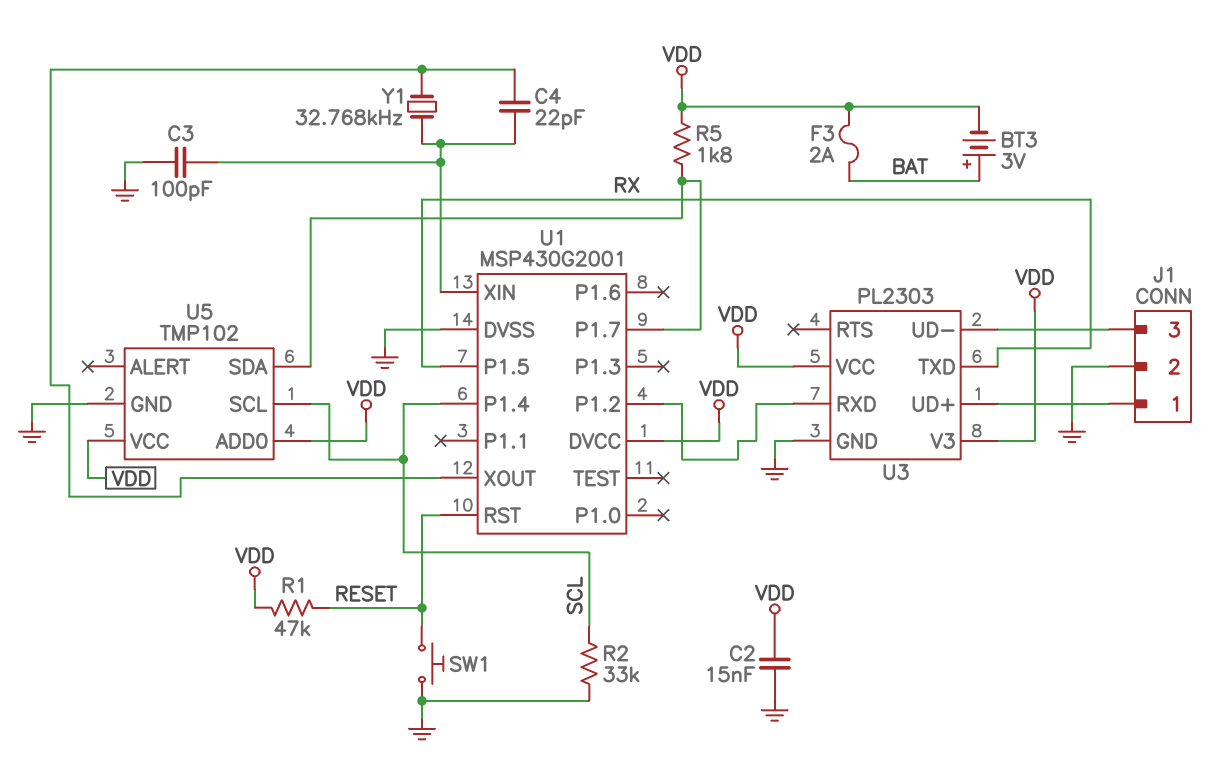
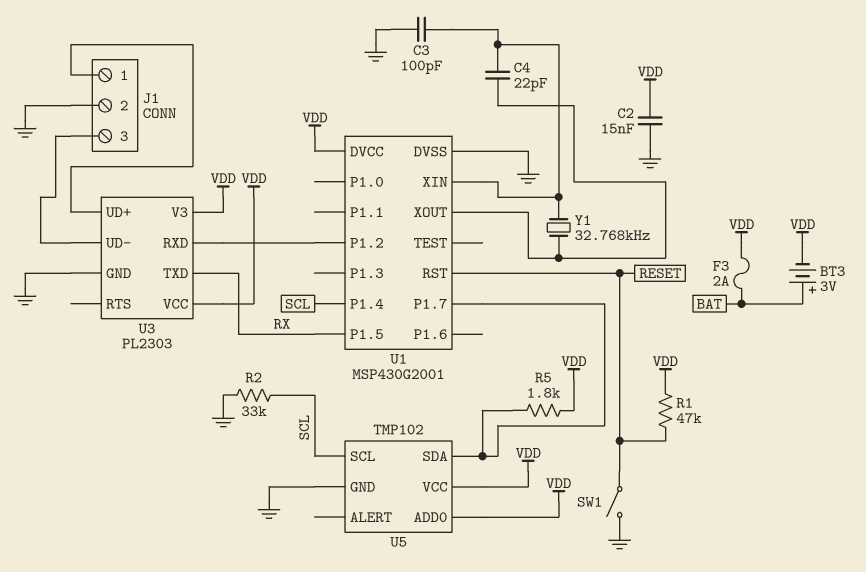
SW1: button (GND, RESET) -> switch (GND, RESET)

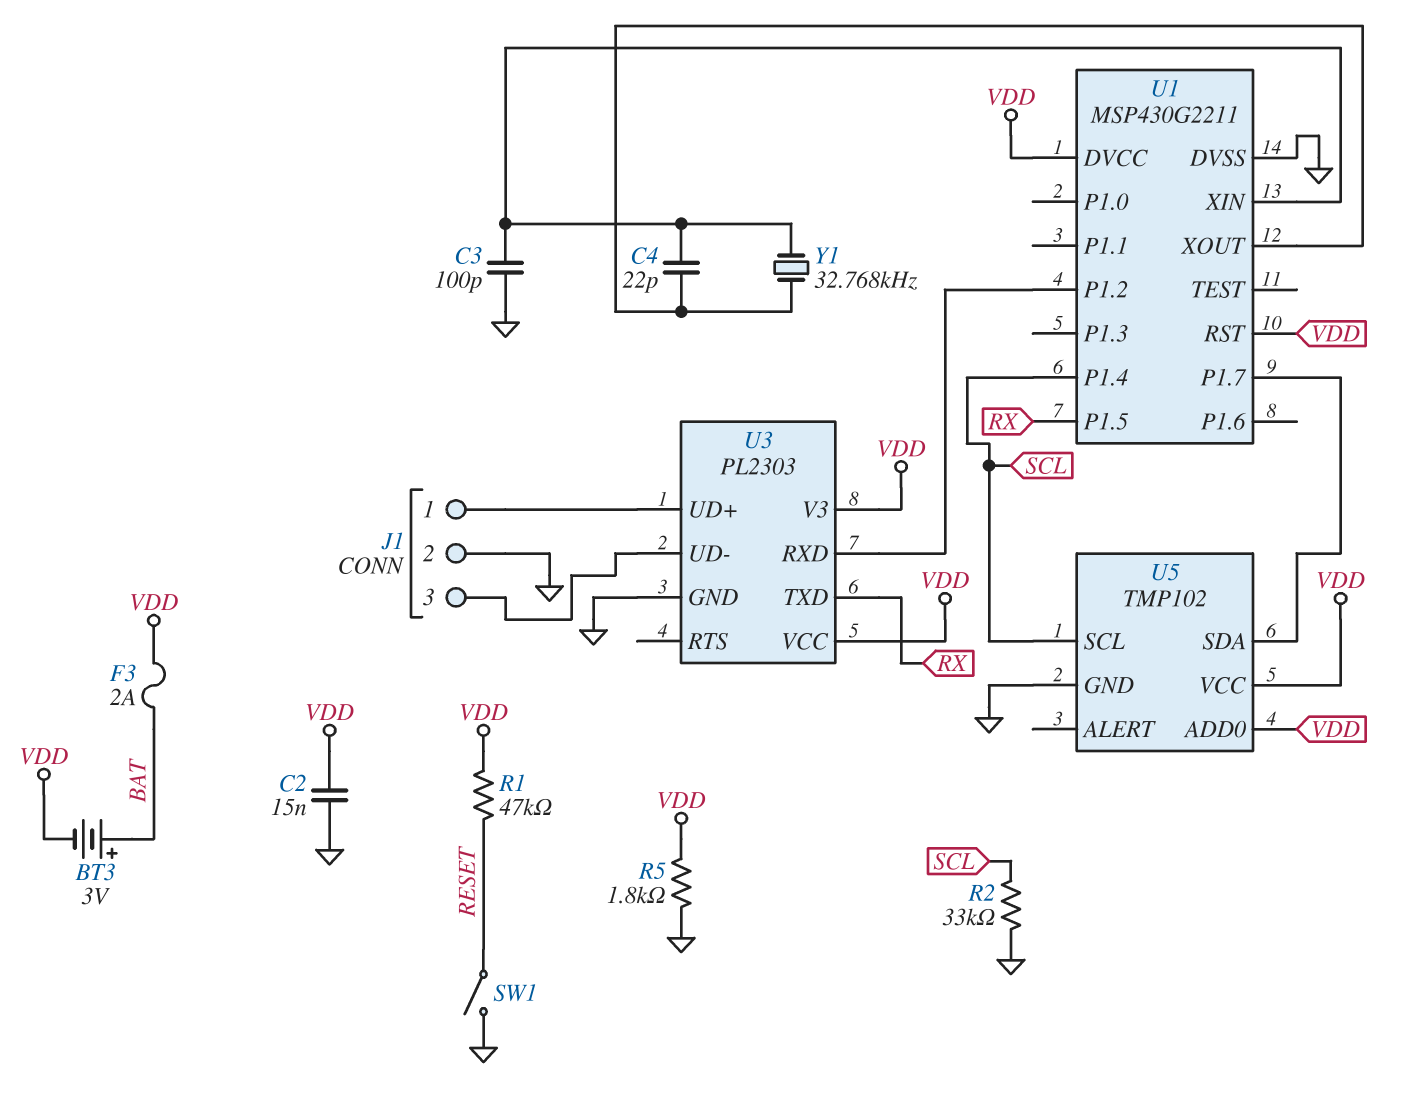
R5: 1.8k (U1/P1.7, VDD) -> 1.8k (GND, VDD)
U1: MSP430G2001 -> MSP430G2211
U1 pin RST: RESET -> VDD

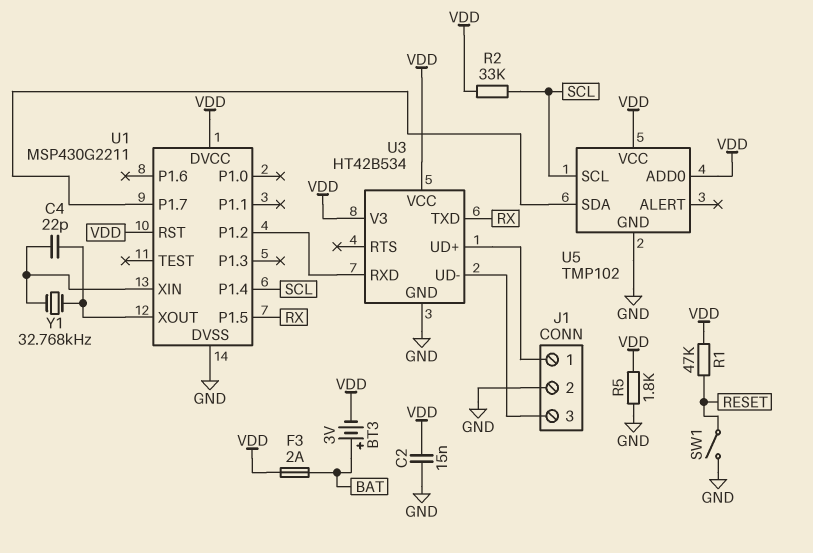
C3: 100pF (GND, U1/XIN) -> none
R2: 33k (GND, SCL) -> 33k (SCL, VDD)
U3: PL2303 -> HT42B534

